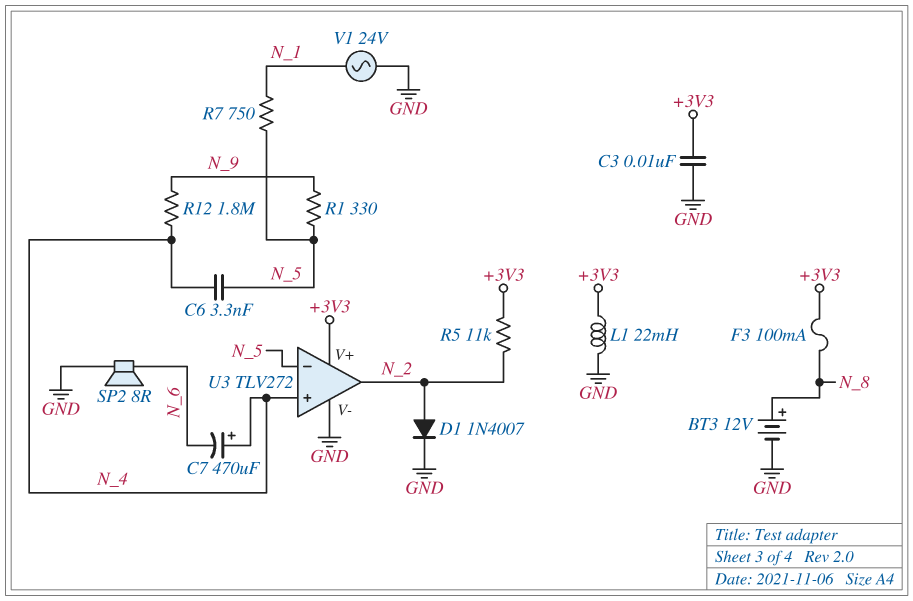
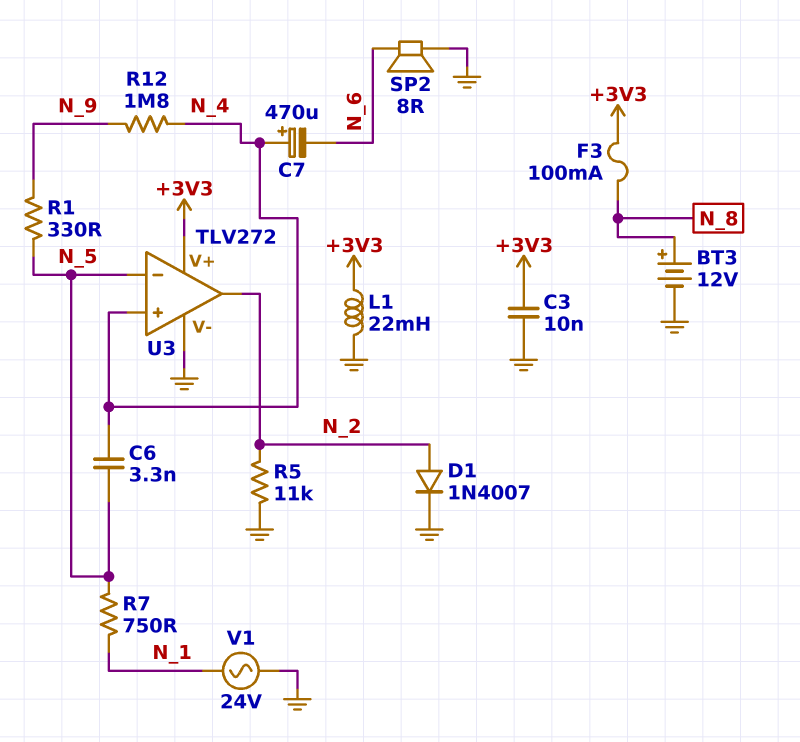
R5: 11k (+3V3, N_2) -> 11k (GND, N_2)

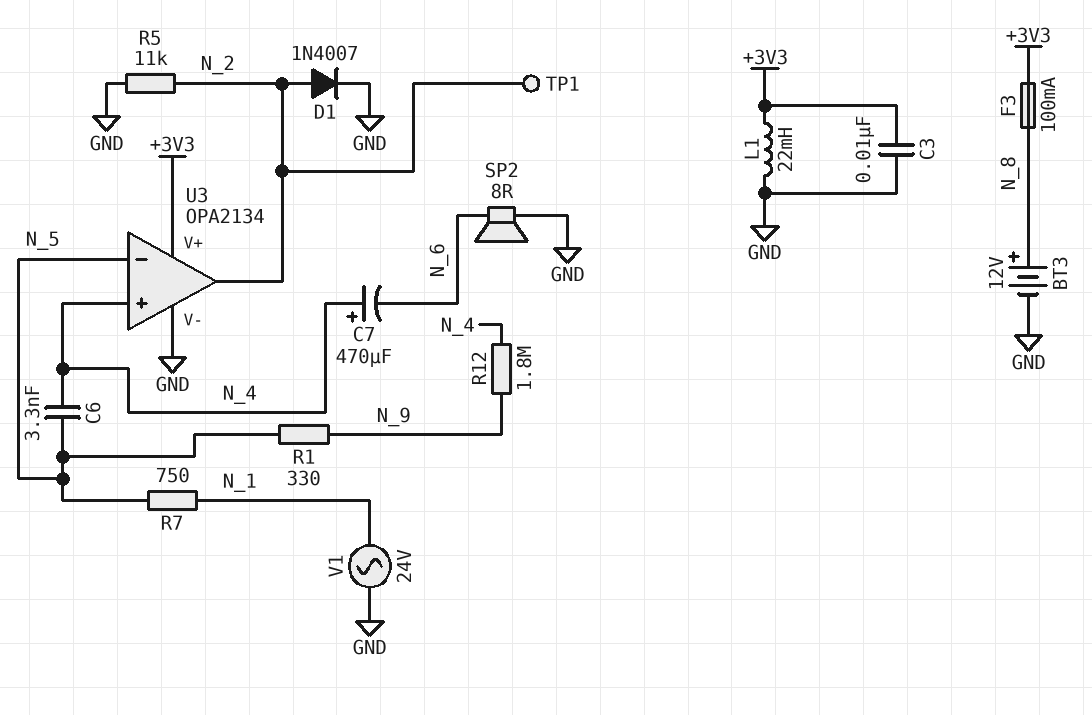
TP1: none -> test point (N_2)
U3: TLV272 -> OPA2134

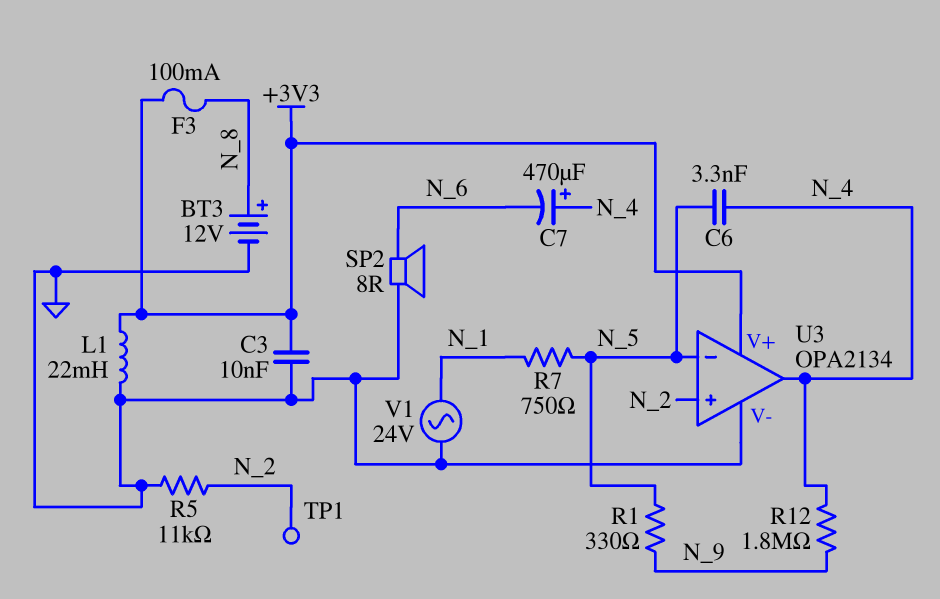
D1: diode 1N4007 (A N_2, K GND) -> none
U3 pin in+: N_4 -> N_2
U3 pin out: N_2 -> N_4

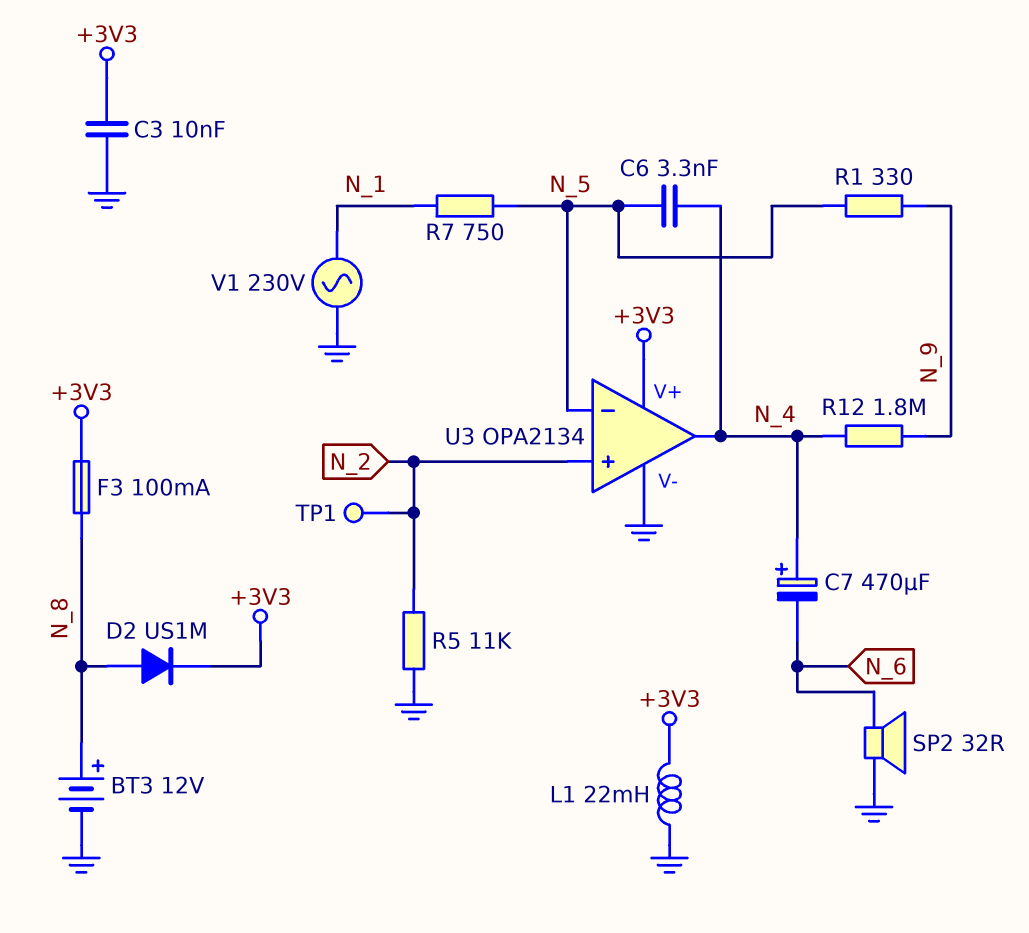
D2: none -> diode US1M (A N_8, K +3V3)
SP2: speaker 8R (GND, N_6) -> speaker 32R (GND, N_6)
V1: AC 24V (GND, N_1) -> AC 230V (GND, N_1)

